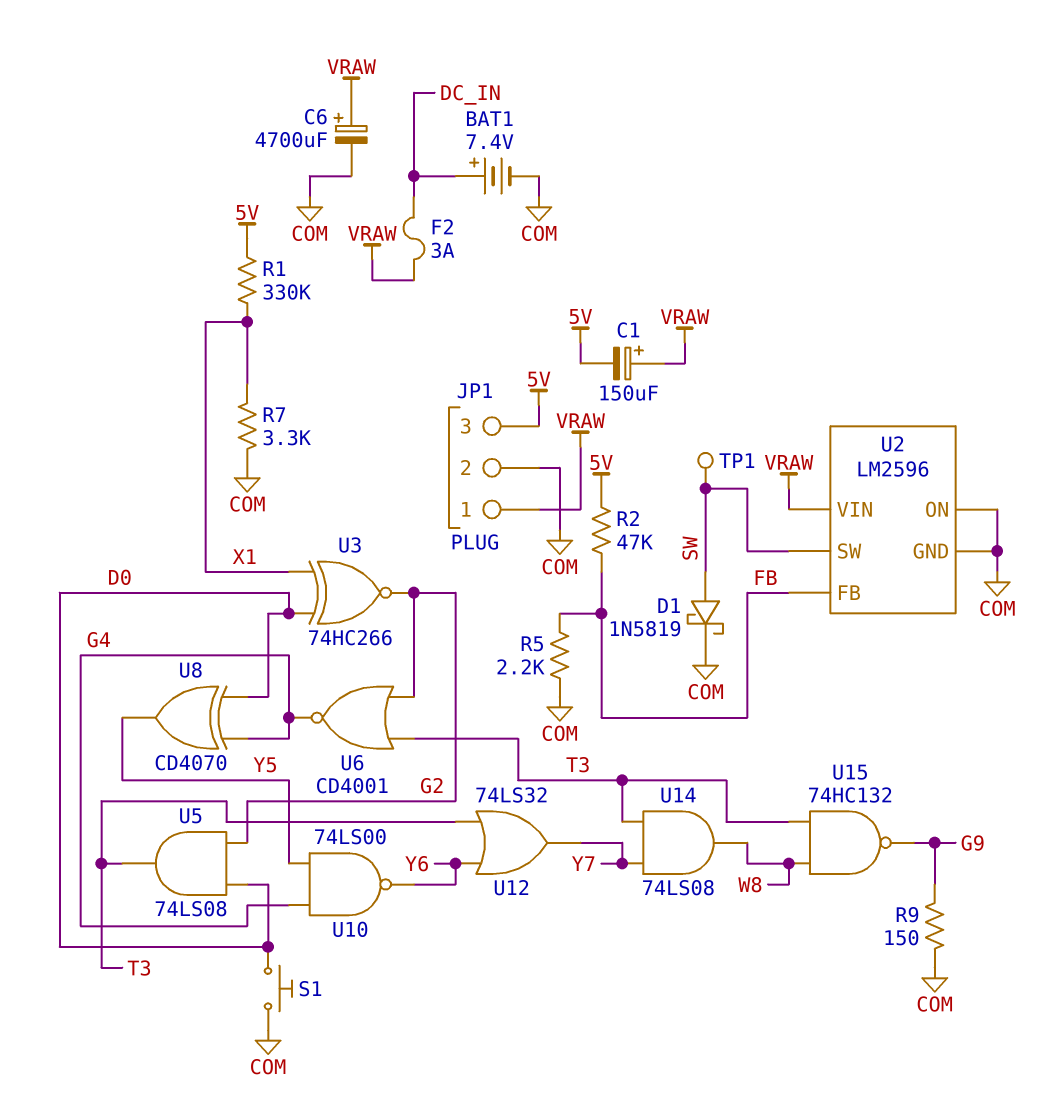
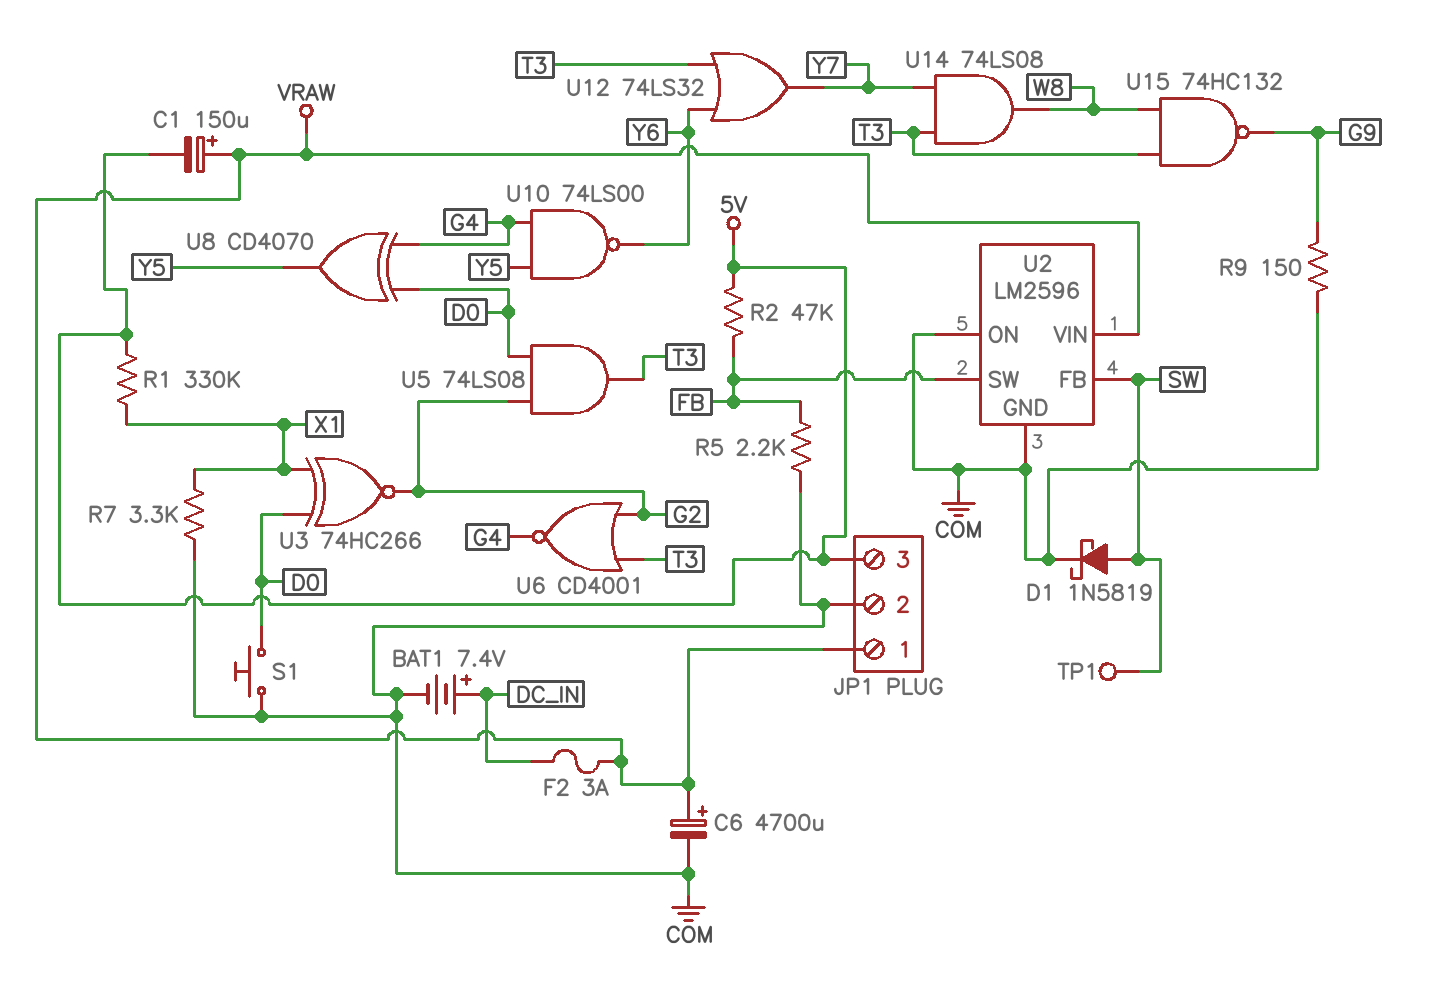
U2 pin FB: FB -> SW
U2 pin SW: SW -> FB

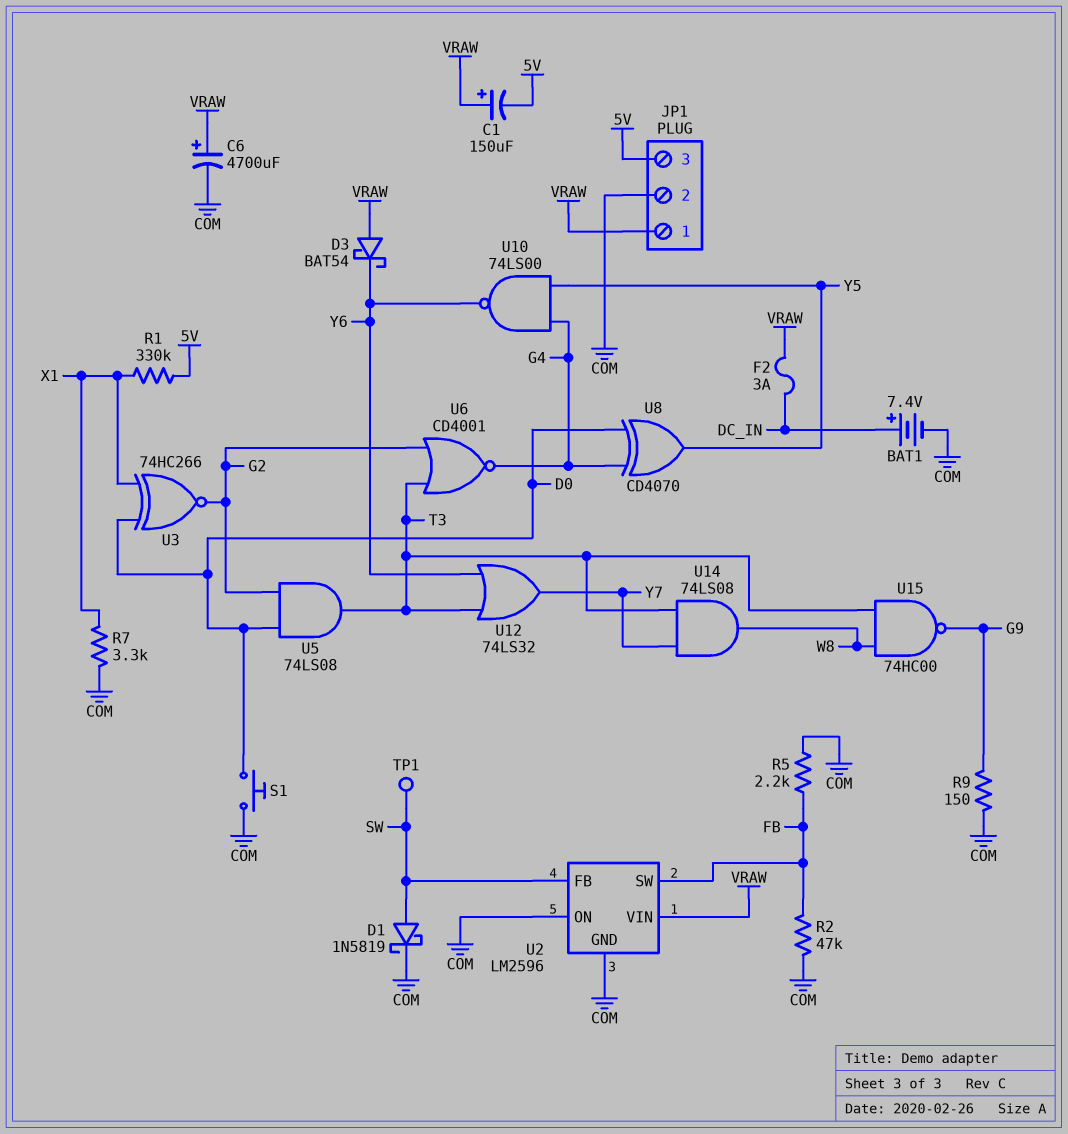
D3: none -> schottky BAT54 (A VRAW, K Y6)
R2: 47k (5V, FB) -> 47k (COM, FB)
U15: NAND 74HC132 (in T3, in W8, out G9) -> NAND 74HC00 (in T3, in W8, out G9)

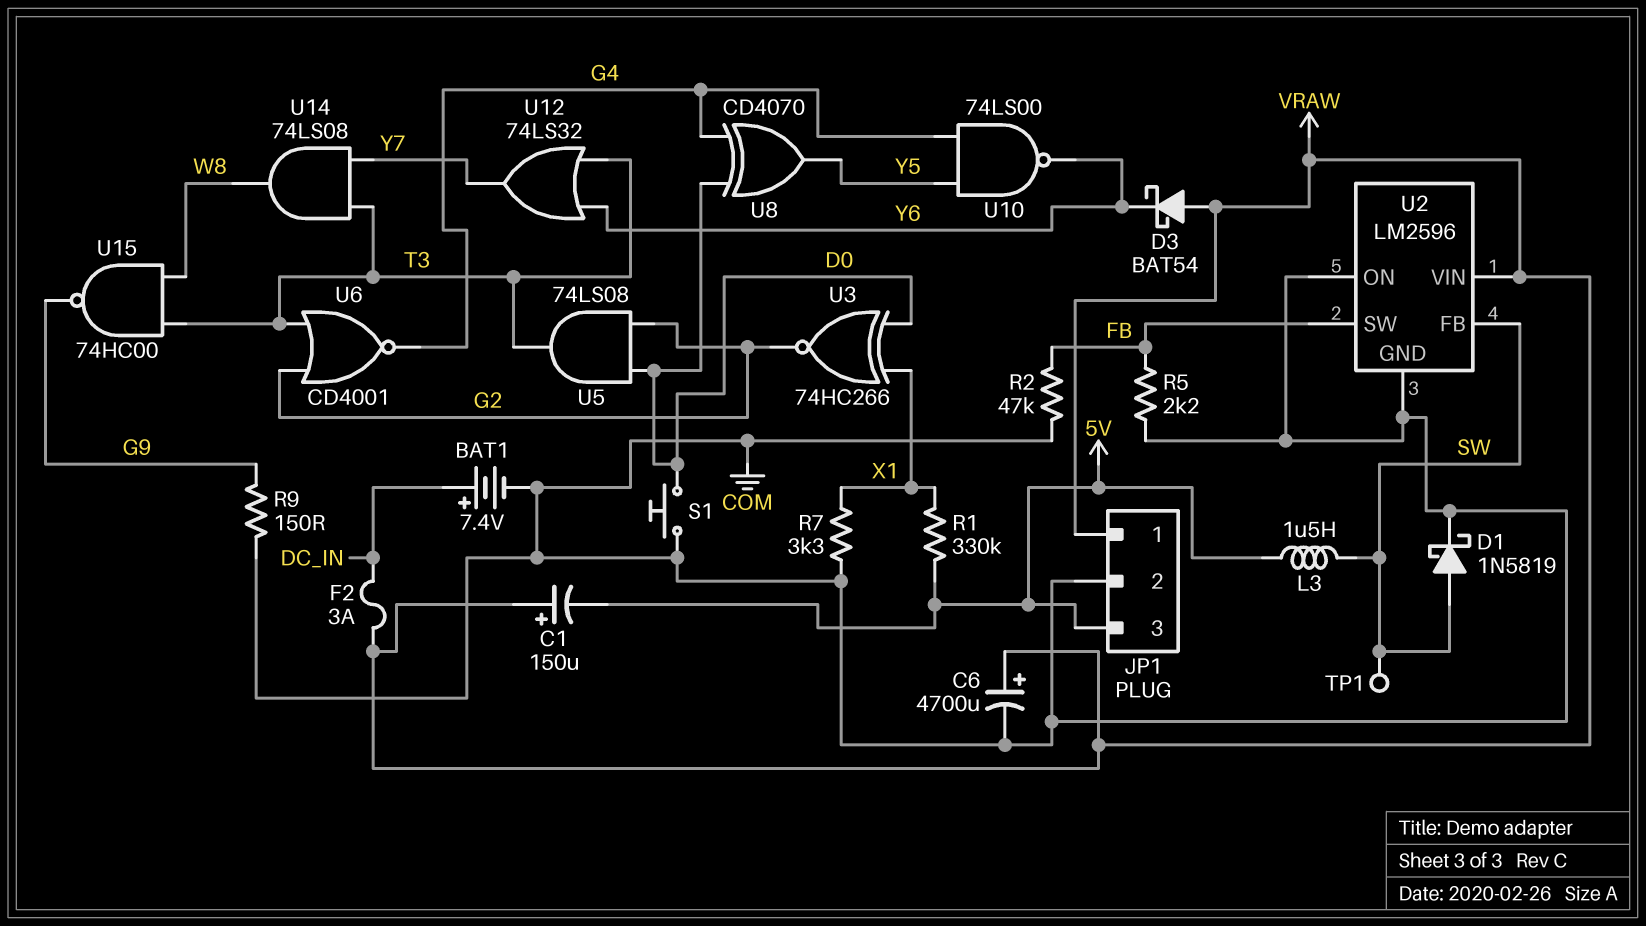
L3: none -> 1.5uH (5V, SW)

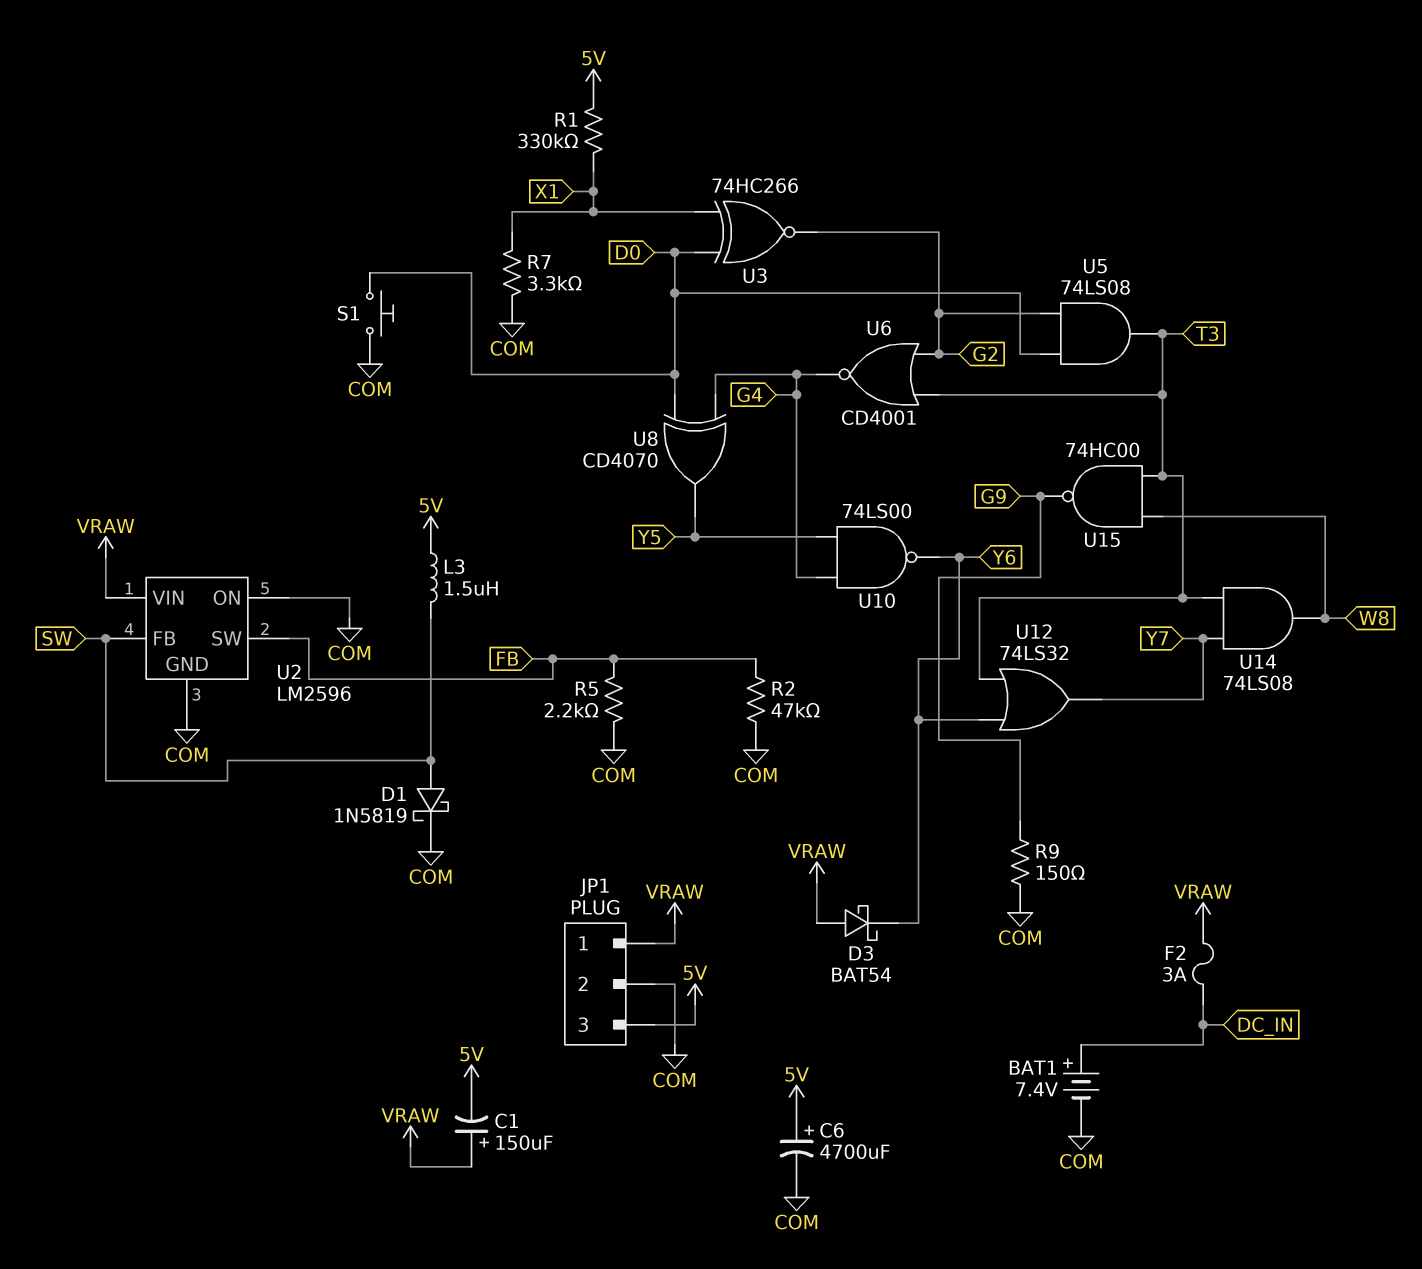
C6: 4700uF (plus VRAW, minus COM) -> 4700uF (plus 5V, minus COM)
TP1: test point (SW) -> none

